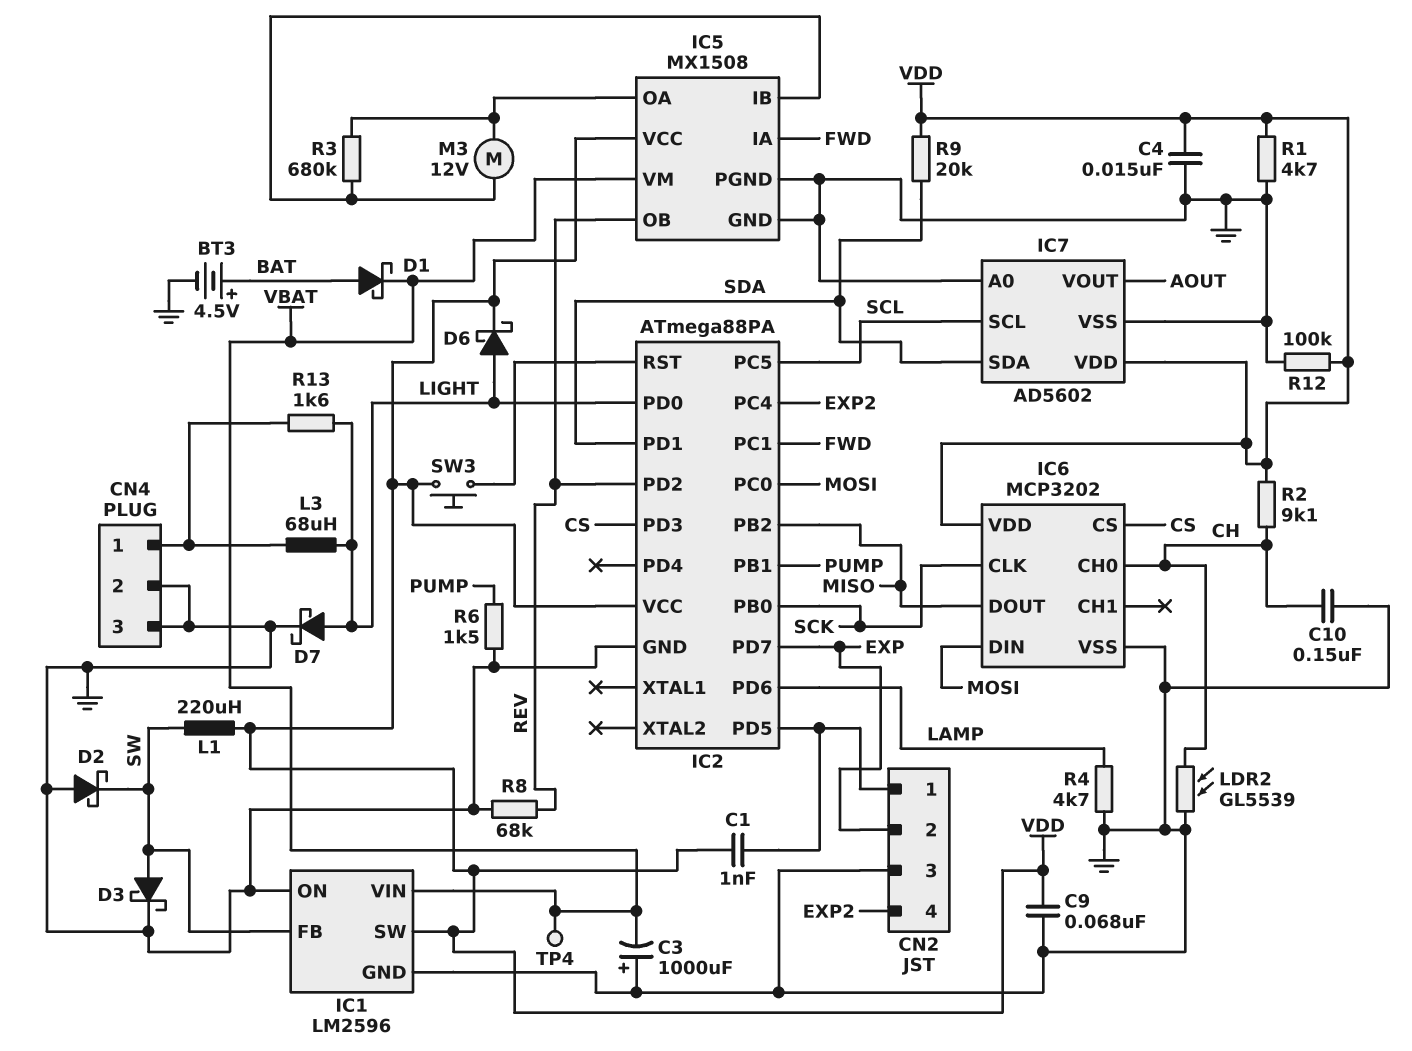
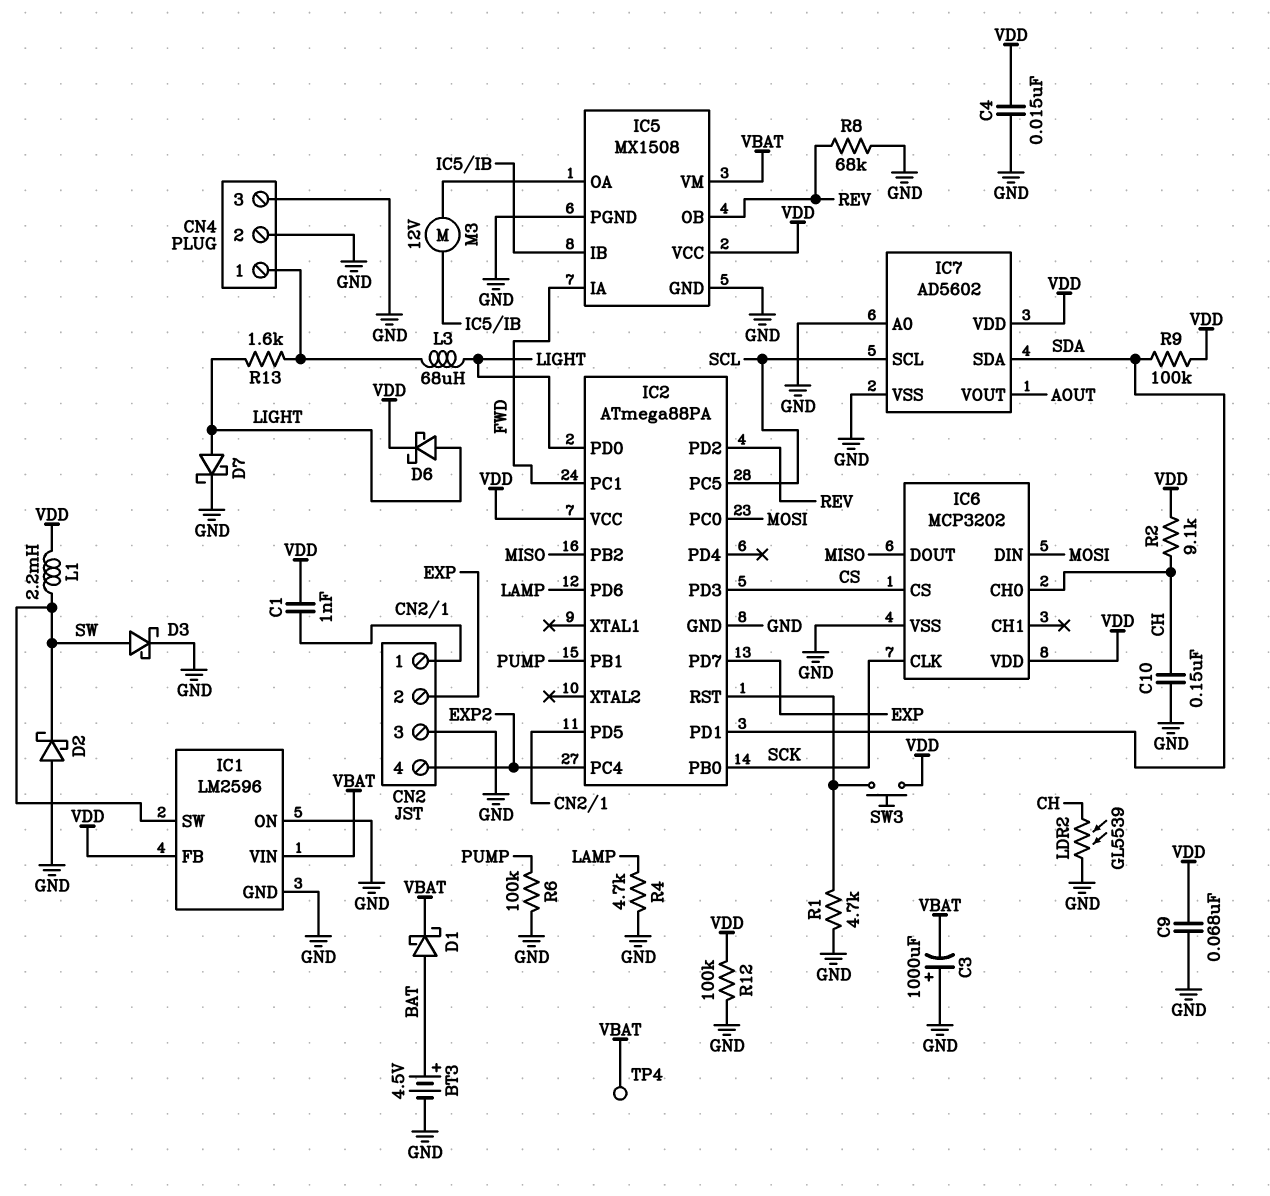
IC1 pin FB: SW -> VDD
IC1 pin SW: VDD -> SW
L1: 220uH (SW, VDD) -> 2.2mH (SW, VDD)
R1: 4.7k (GND, VDD) -> 4.7k (GND, IC2/RST)
R3: 680k (IC5/IB, IC5/OA) -> none
R6: 1.5k (GND, PUMP) -> 100k (GND, PUMP)
R9: 20k (SDA, VDD) -> 100k (SDA, VDD)

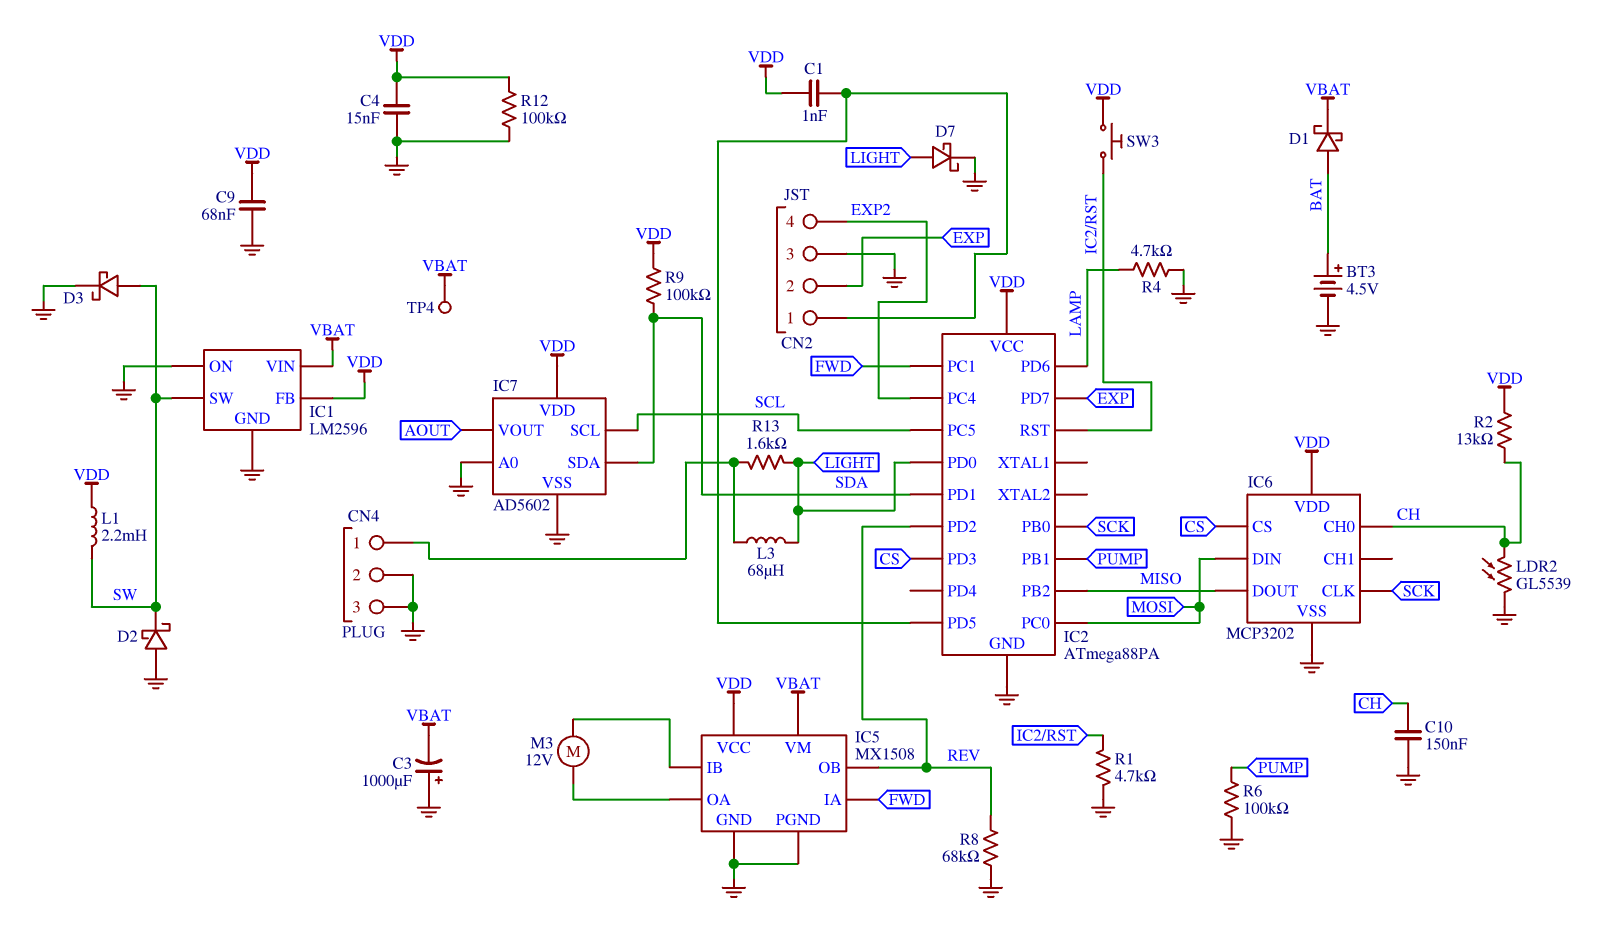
D6: schottky (A LIGHT, K VDD) -> none
R2: 9.1k (CH, VDD) -> 13k (CH, VDD)

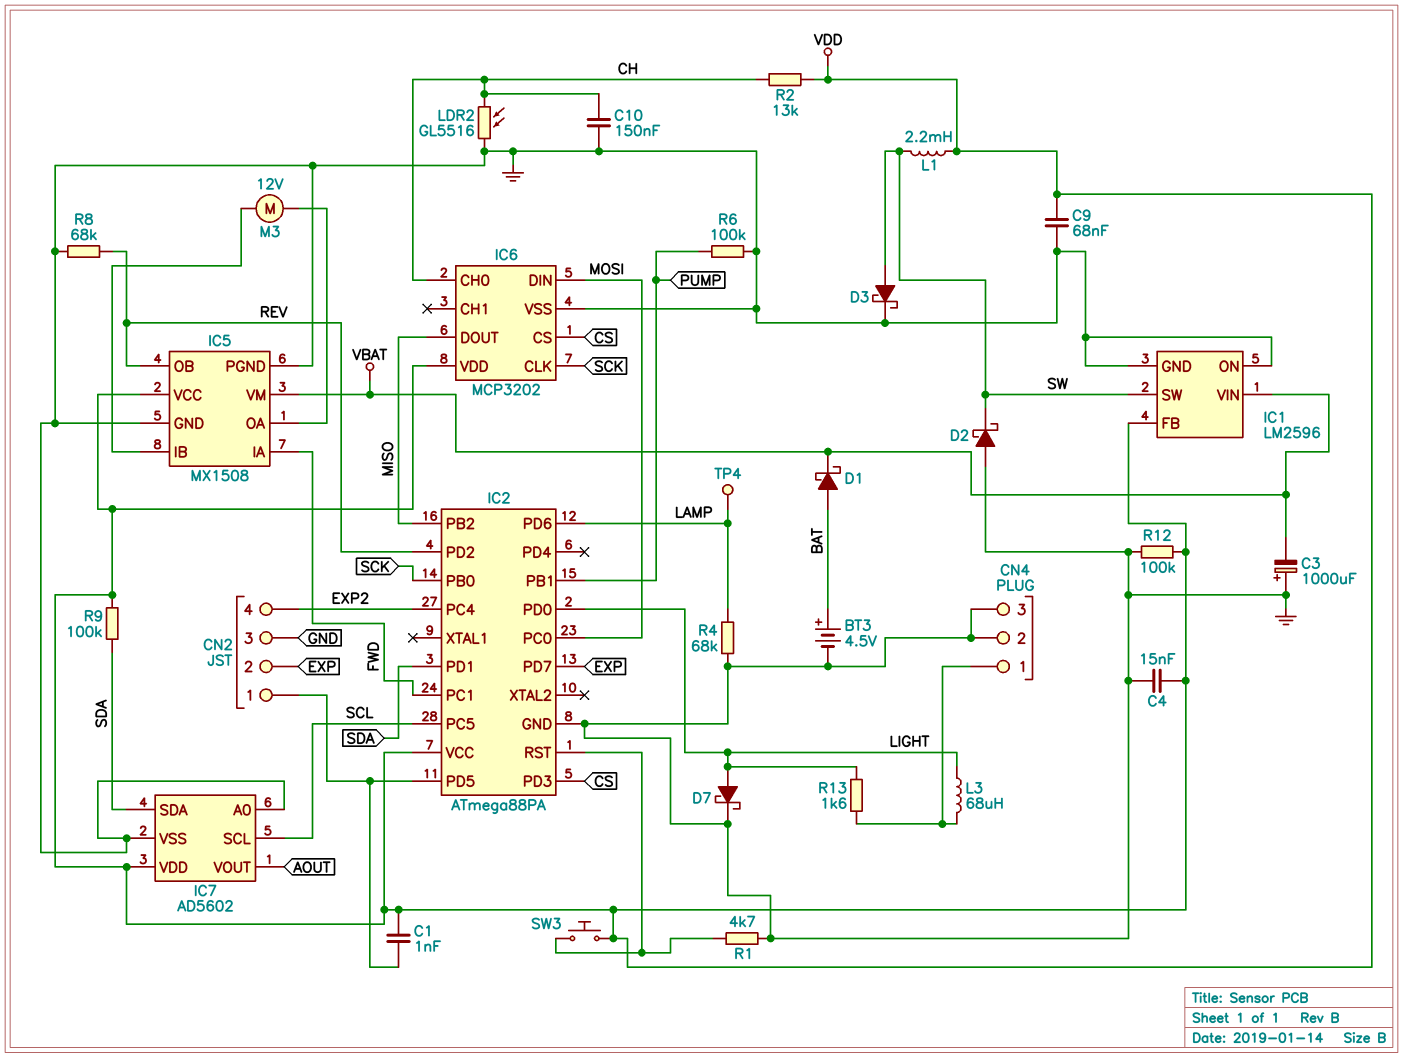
LDR2: GL5539 (CH, GND) -> GL5516 (CH, GND)
R4: 4.7k (GND, LAMP) -> 68k (GND, LAMP)
TP4: test point (VBAT) -> test point (LAMP)

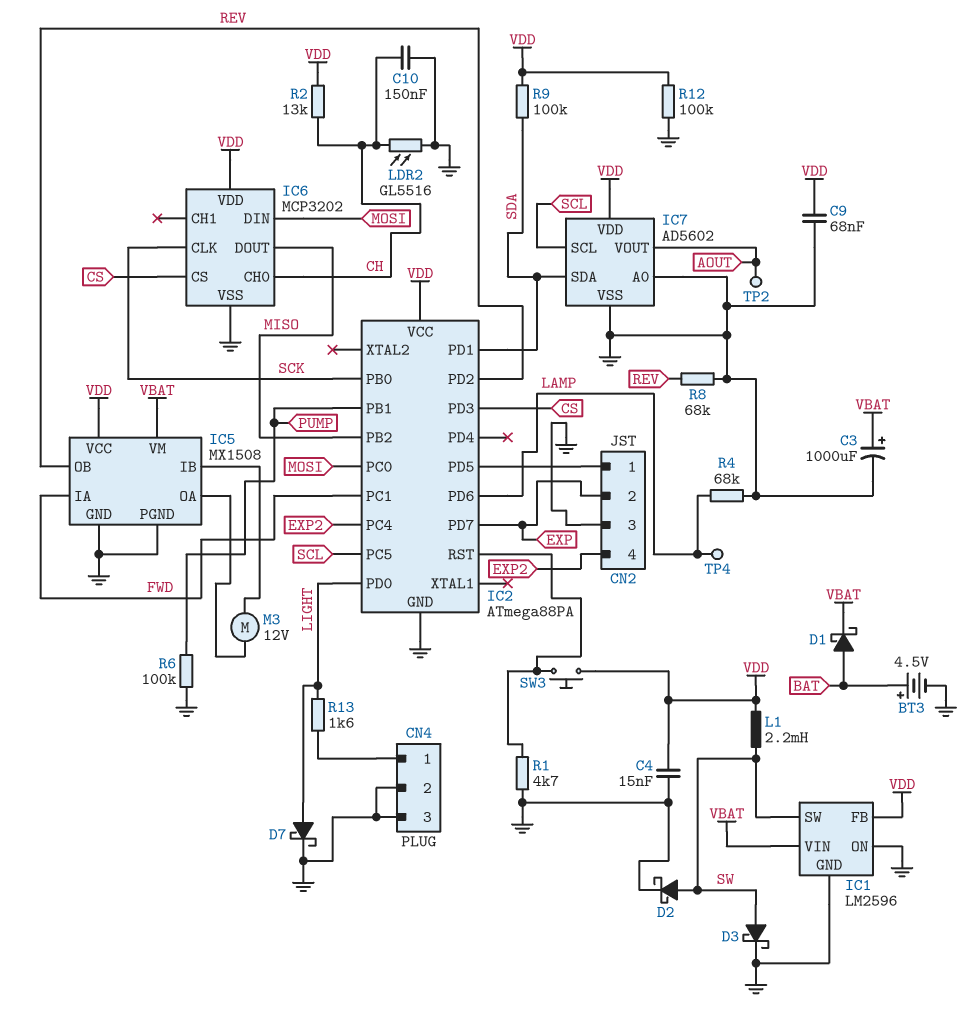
C1: 1nF (CN2/1, VDD) -> none
C3: 1000uF (plus GND, minus VBAT) -> 1000uF (plus VBAT, minus GND)
D2: schottky (A GND, K SW) -> schottky (A SW, K GND)
L3: 68uH (CN4/1, LIGHT) -> none
TP2: none -> test point (AOUT)

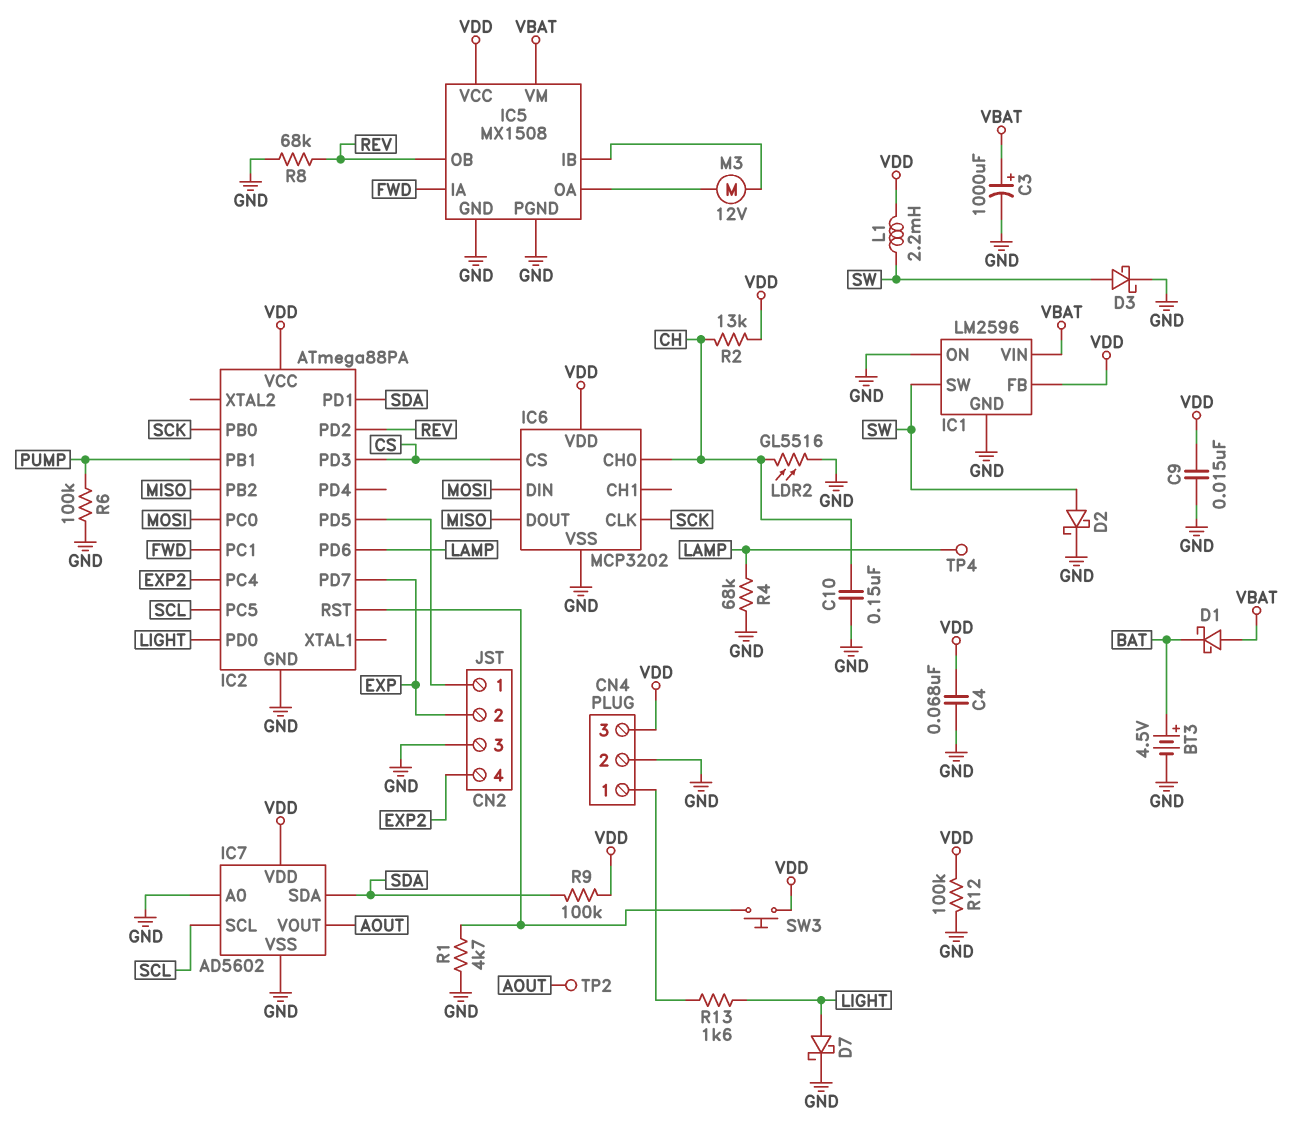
C4: 15nF (GND, VDD) -> 68nF (GND, VDD)
C9: 68nF (GND, VDD) -> 15nF (GND, VDD)
CN4 pin 3: GND -> VDD
D1: schottky (A BAT, K VBAT) -> schottky (A VBAT, K BAT)

